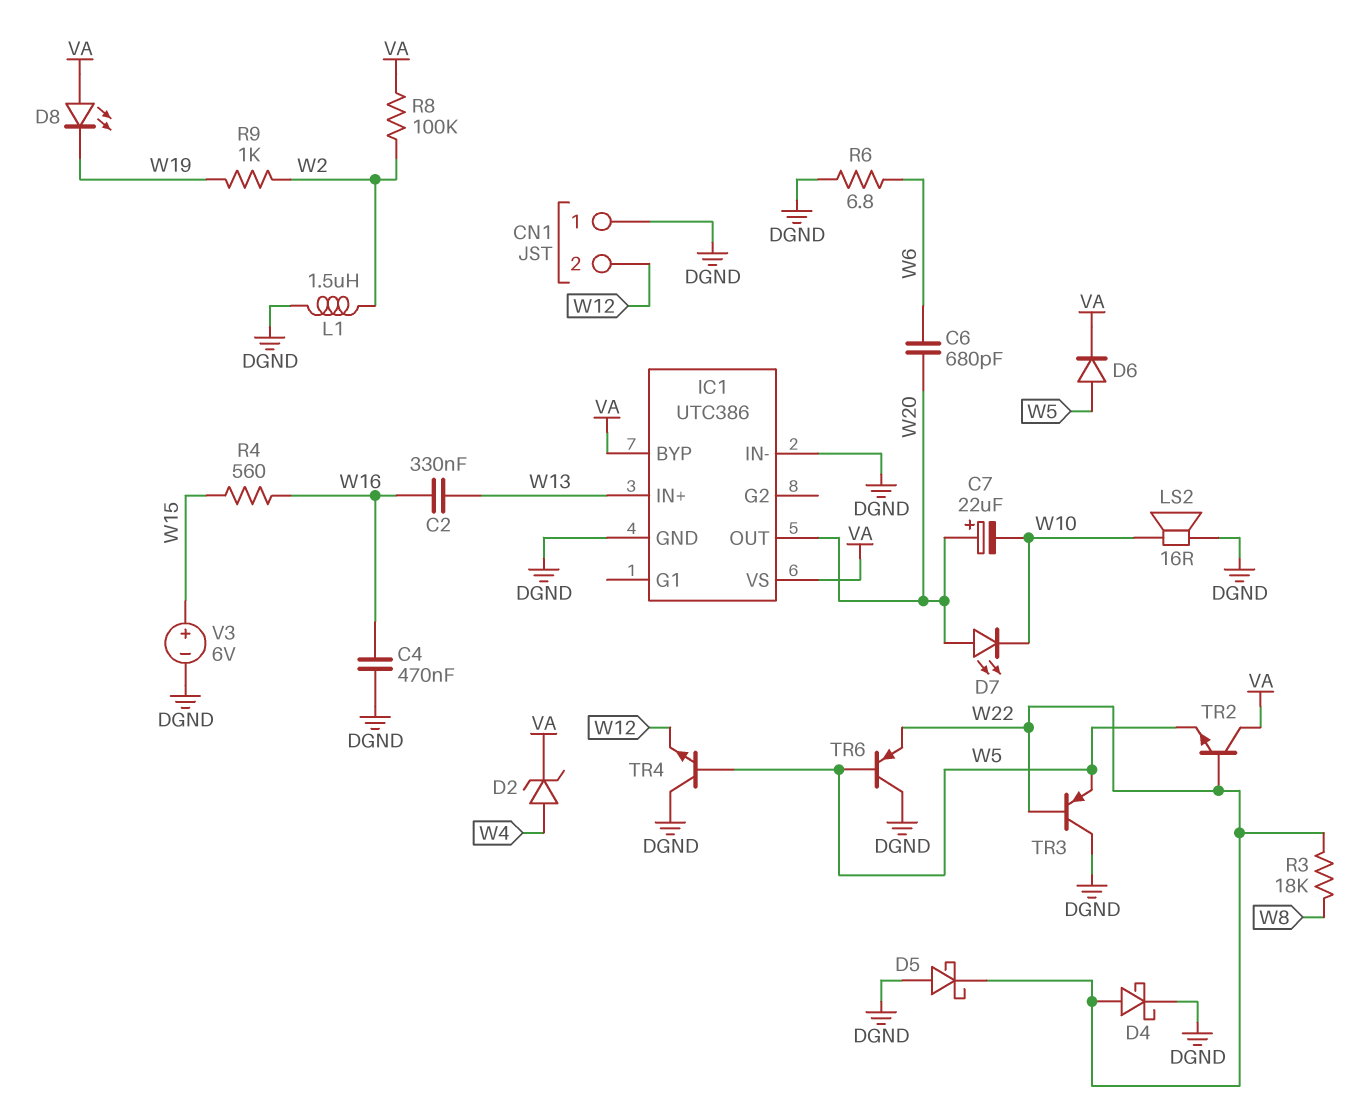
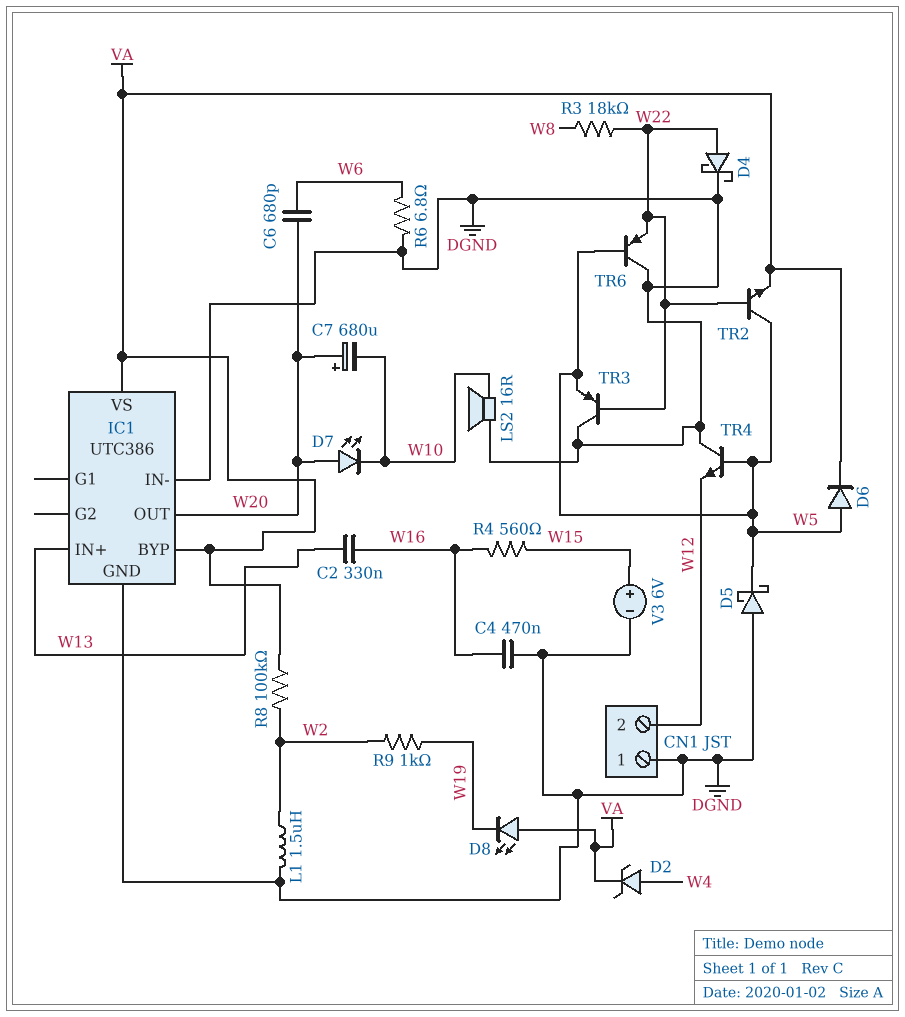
C7: 22uF (plus W20, minus W10) -> 680uF (plus W20, minus W10)
D5: schottky (A DGND, K W22) -> schottky (A DGND, K W5)
TR2: NPN (B W22, C VA, E W5) -> NPN (B W22, C W5, E VA)

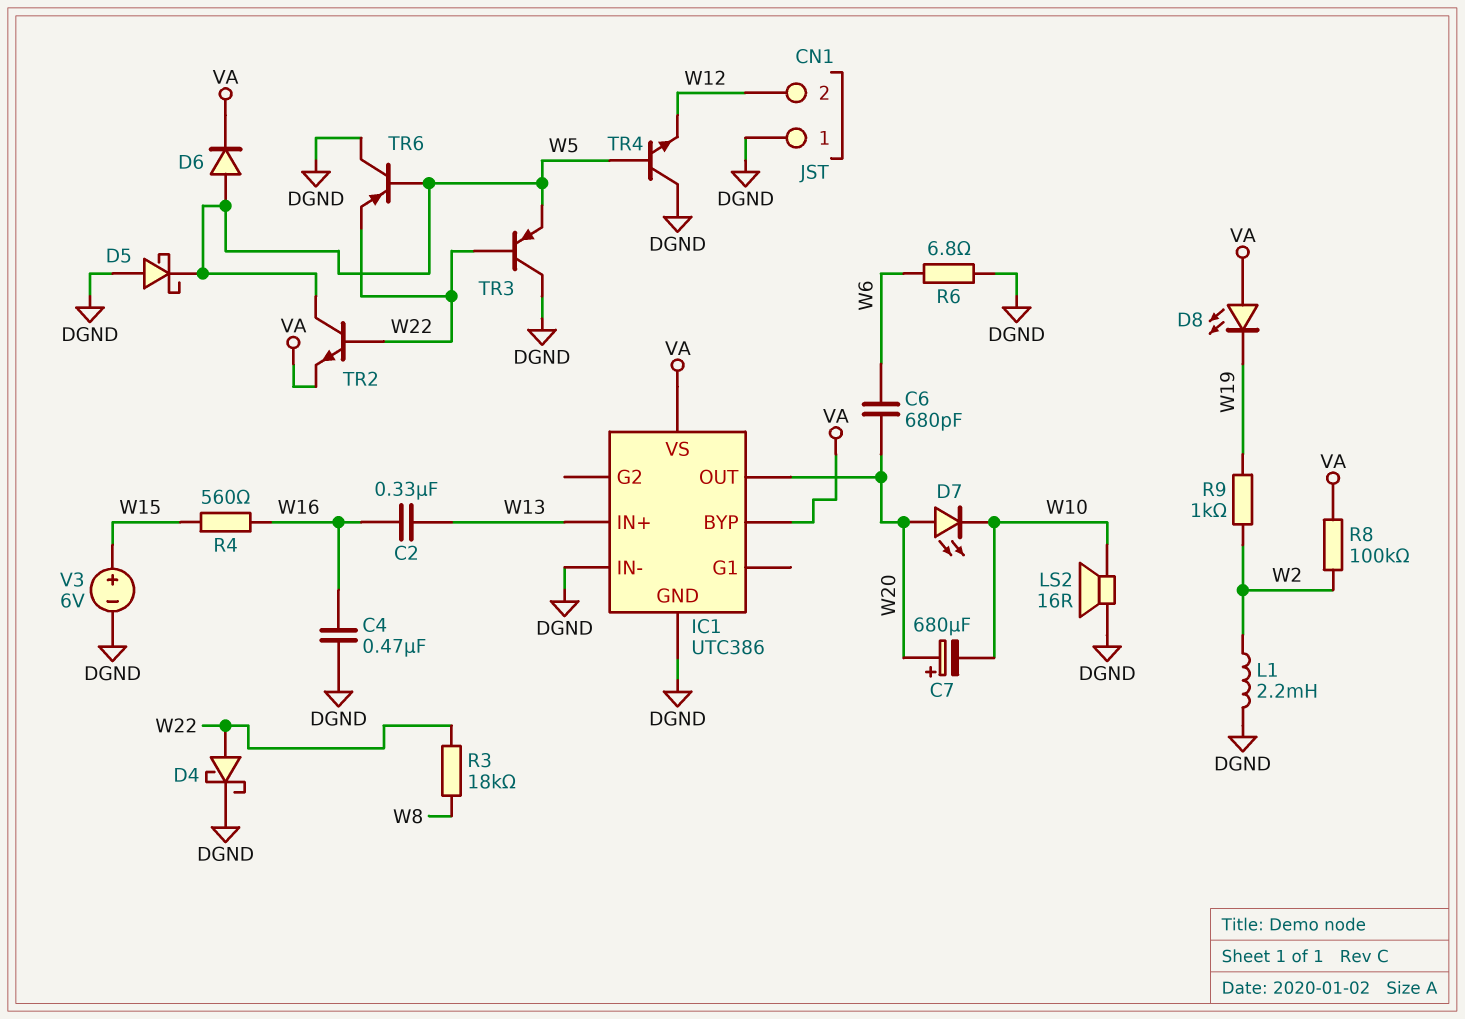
D2: zener (A W4, K VA) -> none
L1: 1.5uH (DGND, W2) -> 2.2mH (DGND, W2)

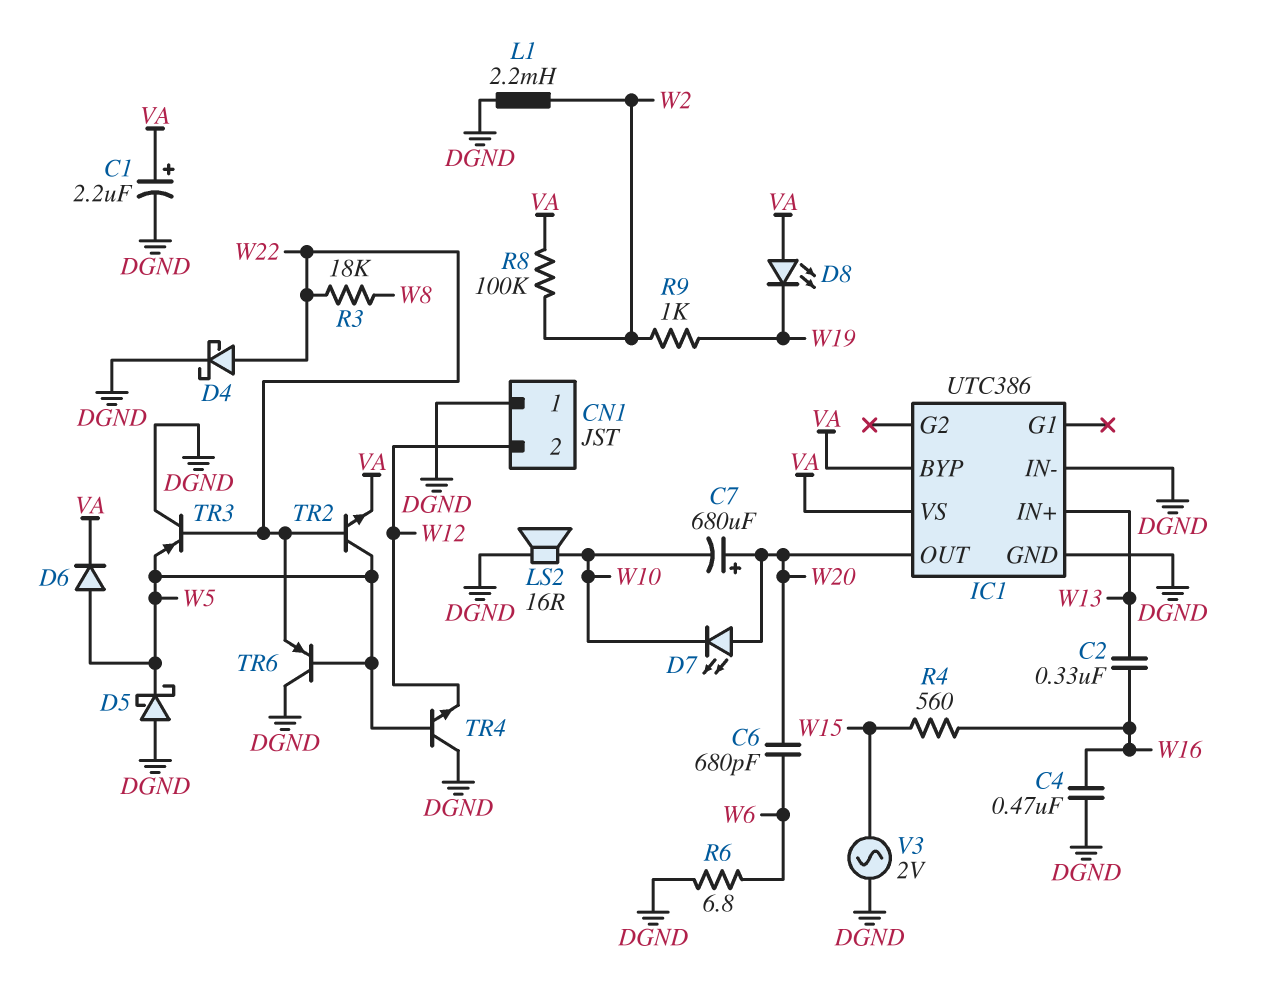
C1: none -> 2.2uF (plus VA, minus DGND)
V3: 6V (plus W15, minus DGND) -> AC 2V (DGND, W15)

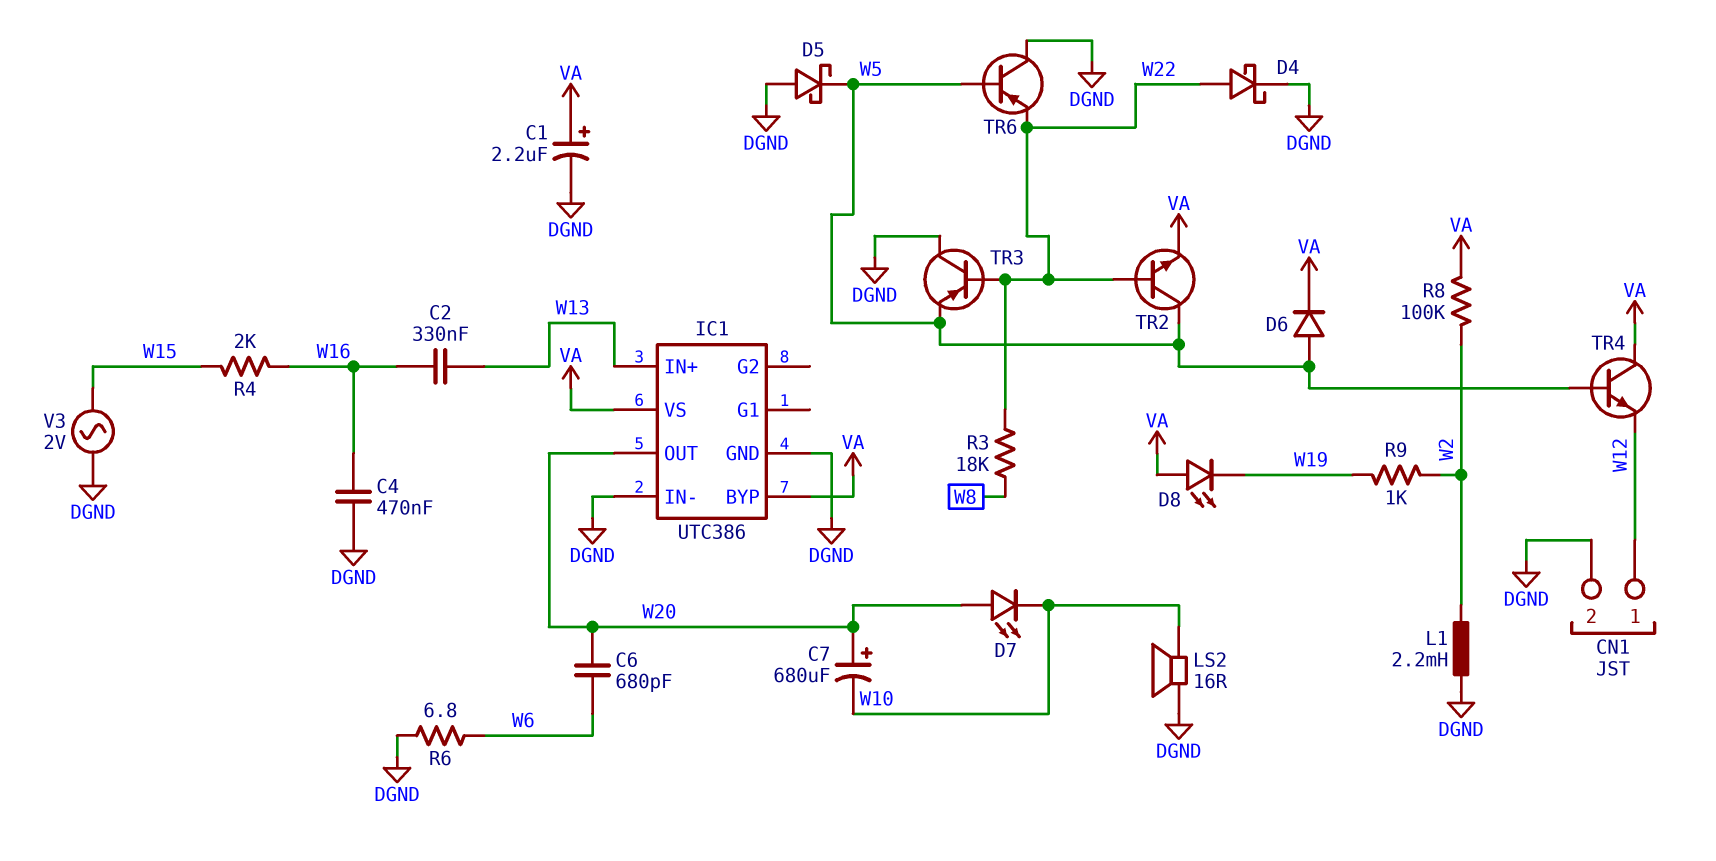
CN1 pin 1: DGND -> W12
CN1 pin 2: W12 -> DGND
R4: 560 (W15, W16) -> 2k (W15, W16)
TR4: NPN (B W5, C DGND, E W12) -> NPN (B W5, C VA, E W12)

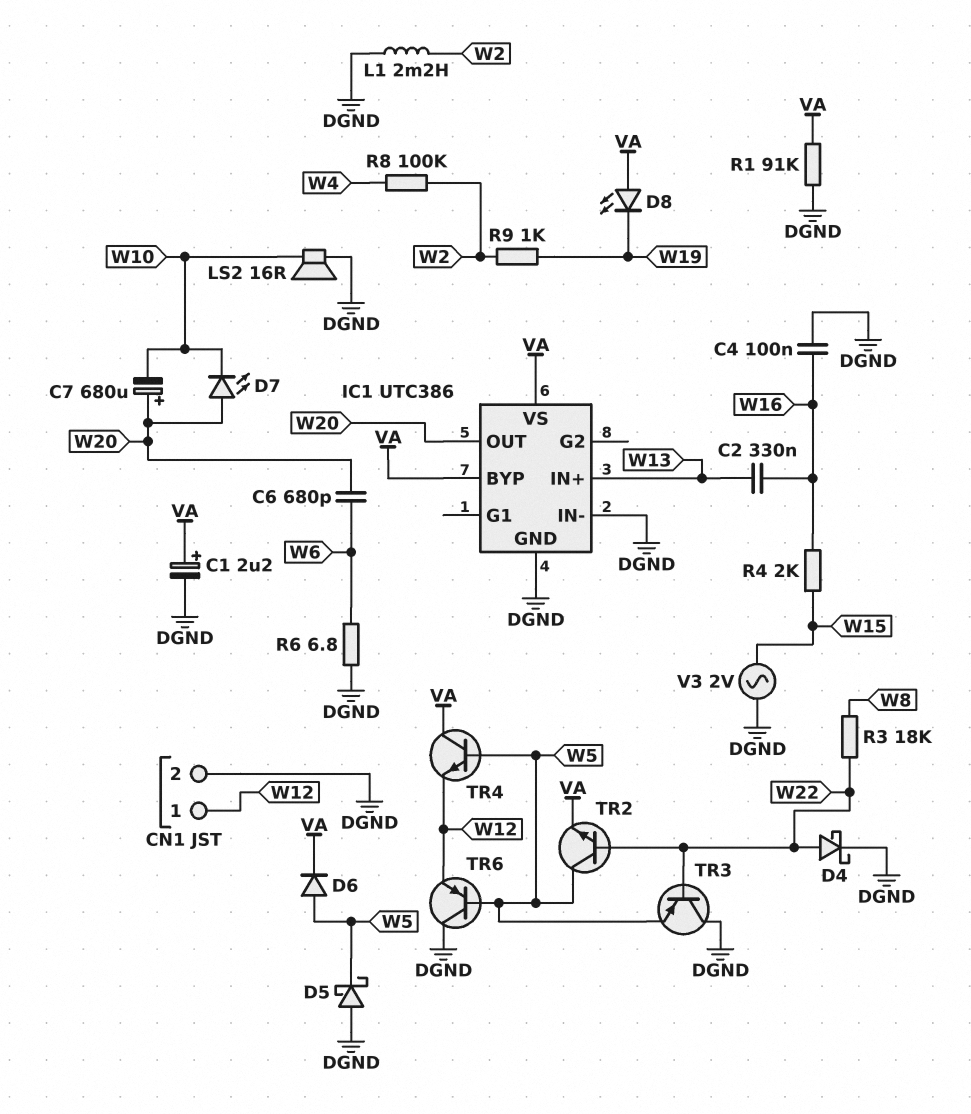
C4: 470nF (DGND, W16) -> 100nF (DGND, W16)
R1: none -> 91k (DGND, VA)
R8: 100k (VA, W2) -> 100k (W2, W4)
TR6: PNP (B W5, C DGND, E W22) -> PNP (B W5, C DGND, E W12)

